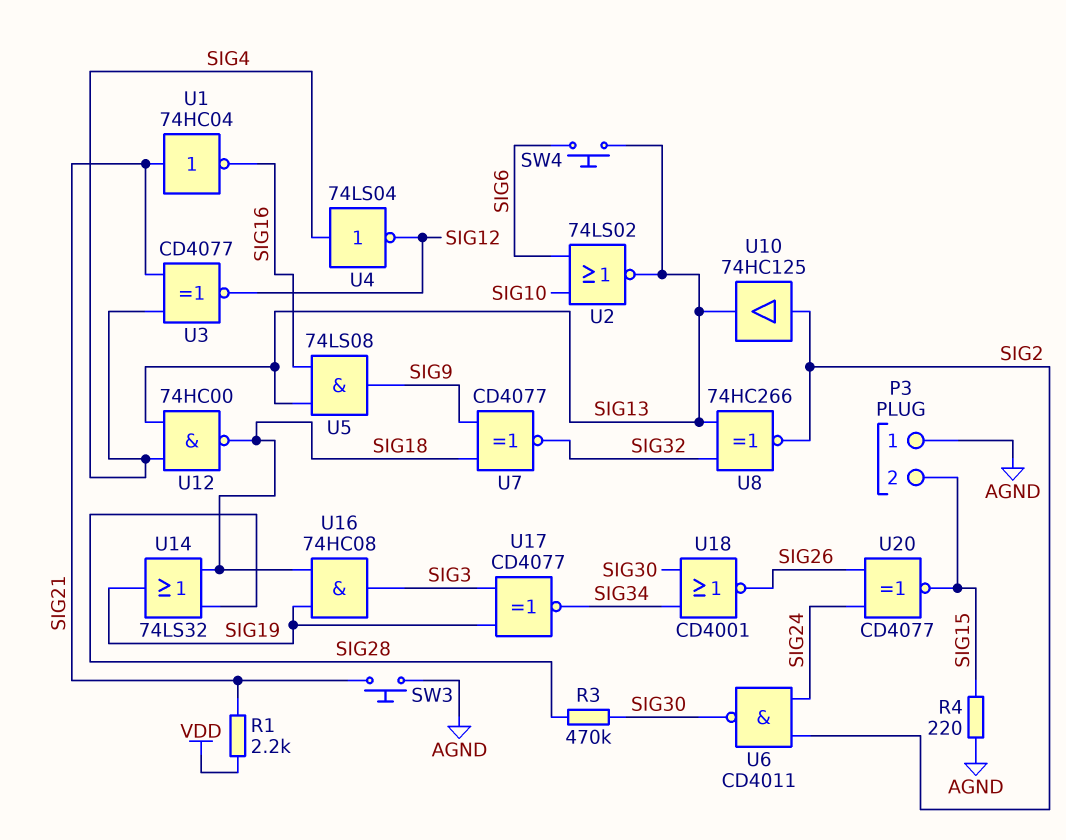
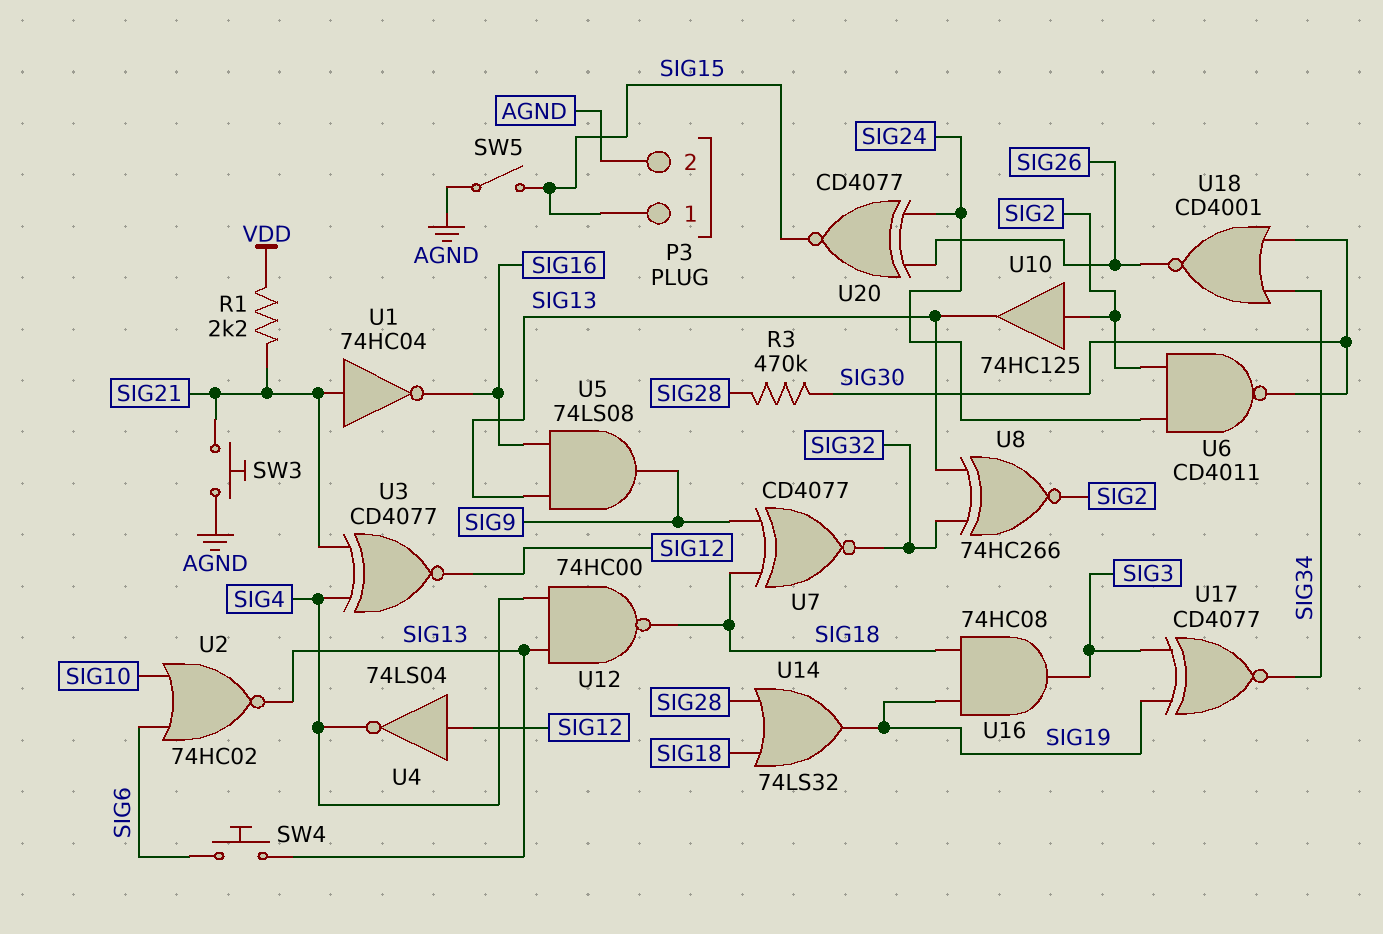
P3 pin 1: AGND -> SIG15
P3 pin 2: SIG15 -> AGND
R4: 220 (AGND, SIG15) -> none
SW5: none -> switch (AGND, SIG15)
U2: NOR 74LS02 (in SIG6, in SIG10, out SIG13) -> NOR 74HC02 (in SIG6, in SIG10, out SIG13)
U4: NOT 74LS04 (in SIG4, out SIG12) -> NOT 74LS04 (in SIG12, out SIG4)

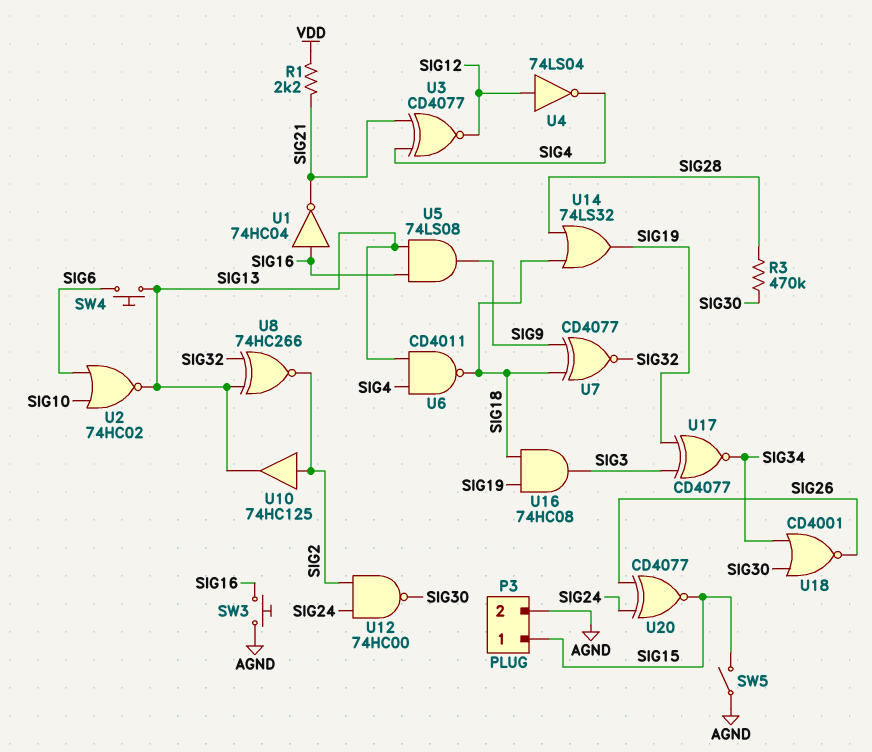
SW3: button (AGND, SIG21) -> button (AGND, SIG16)
U1: NOT 74HC04 (in SIG21, out SIG16) -> NOT 74HC04 (in SIG16, out SIG21)
U6: NAND CD4011 (in SIG2, in SIG24, out SIG30) -> NAND CD4011 (in SIG4, in SIG13, out SIG18)
U12: NAND 74HC00 (in SIG4, in SIG13, out SIG18) -> NAND 74HC00 (in SIG2, in SIG24, out SIG30)

